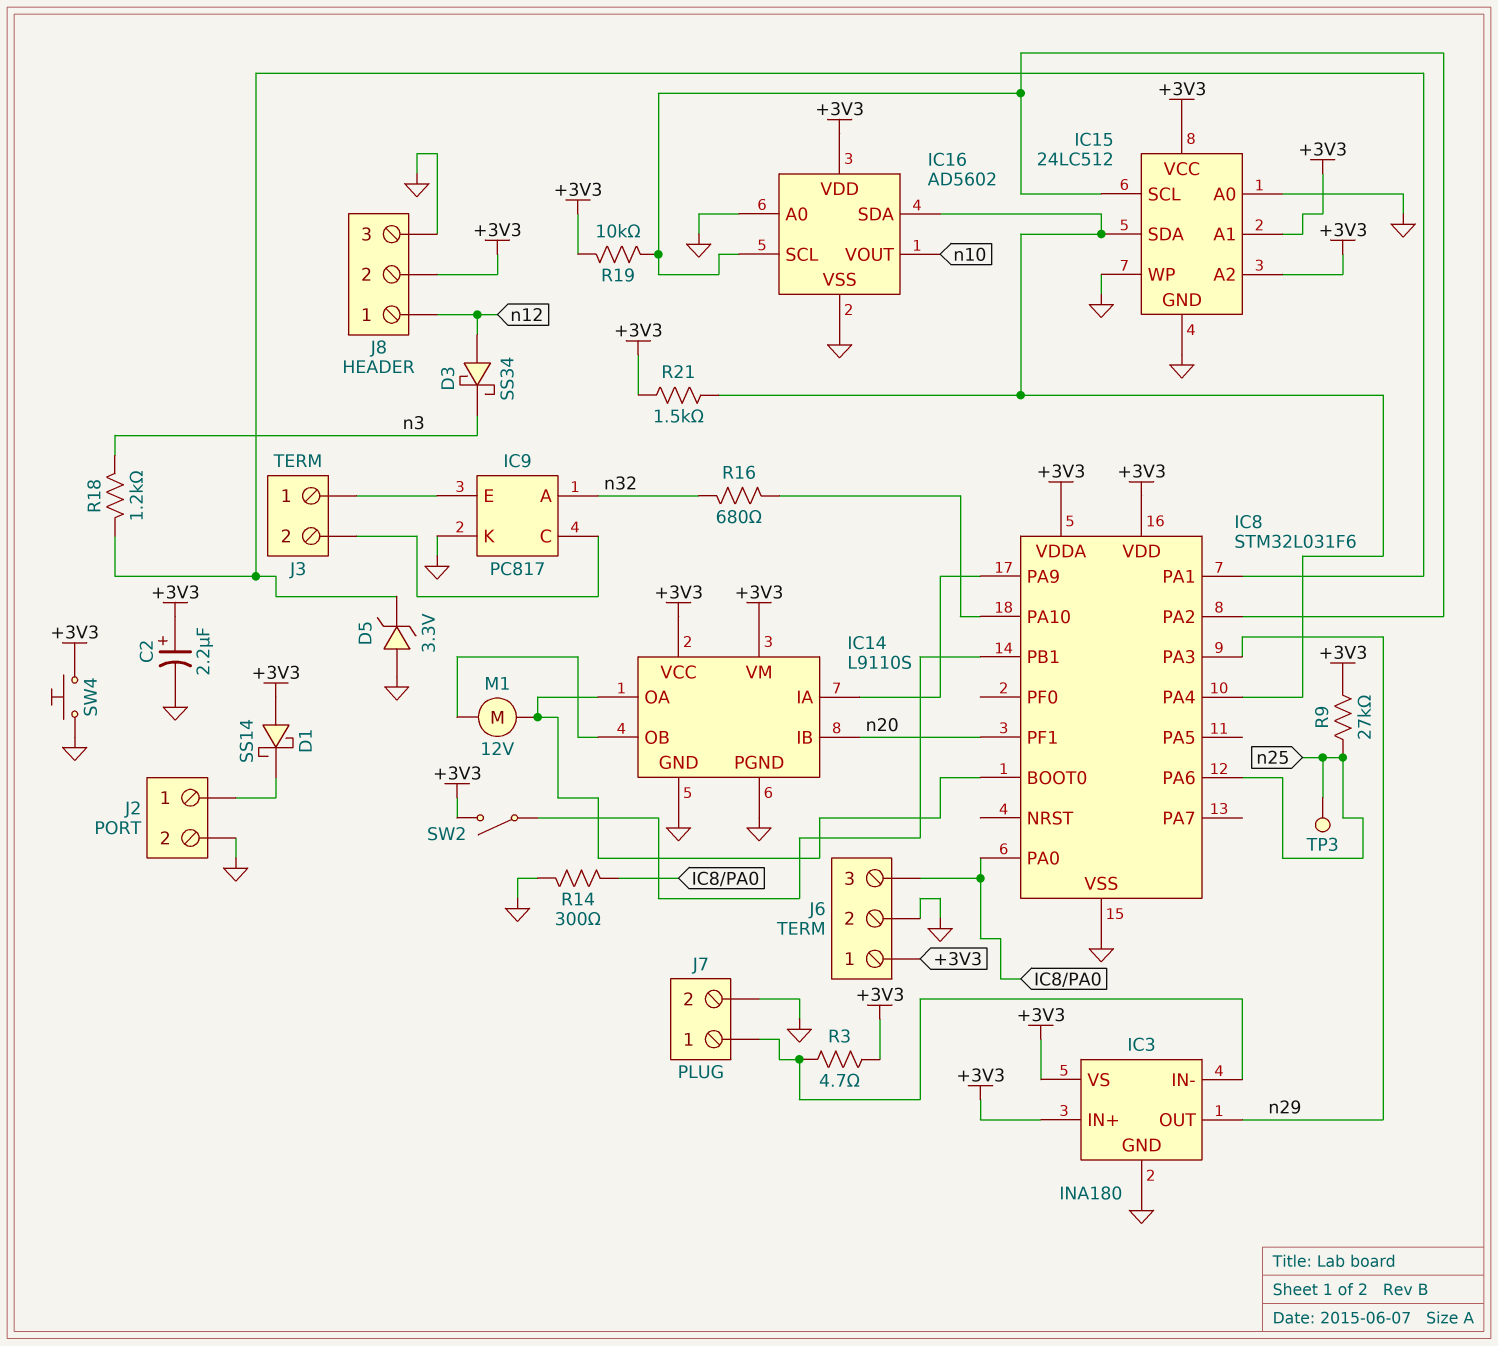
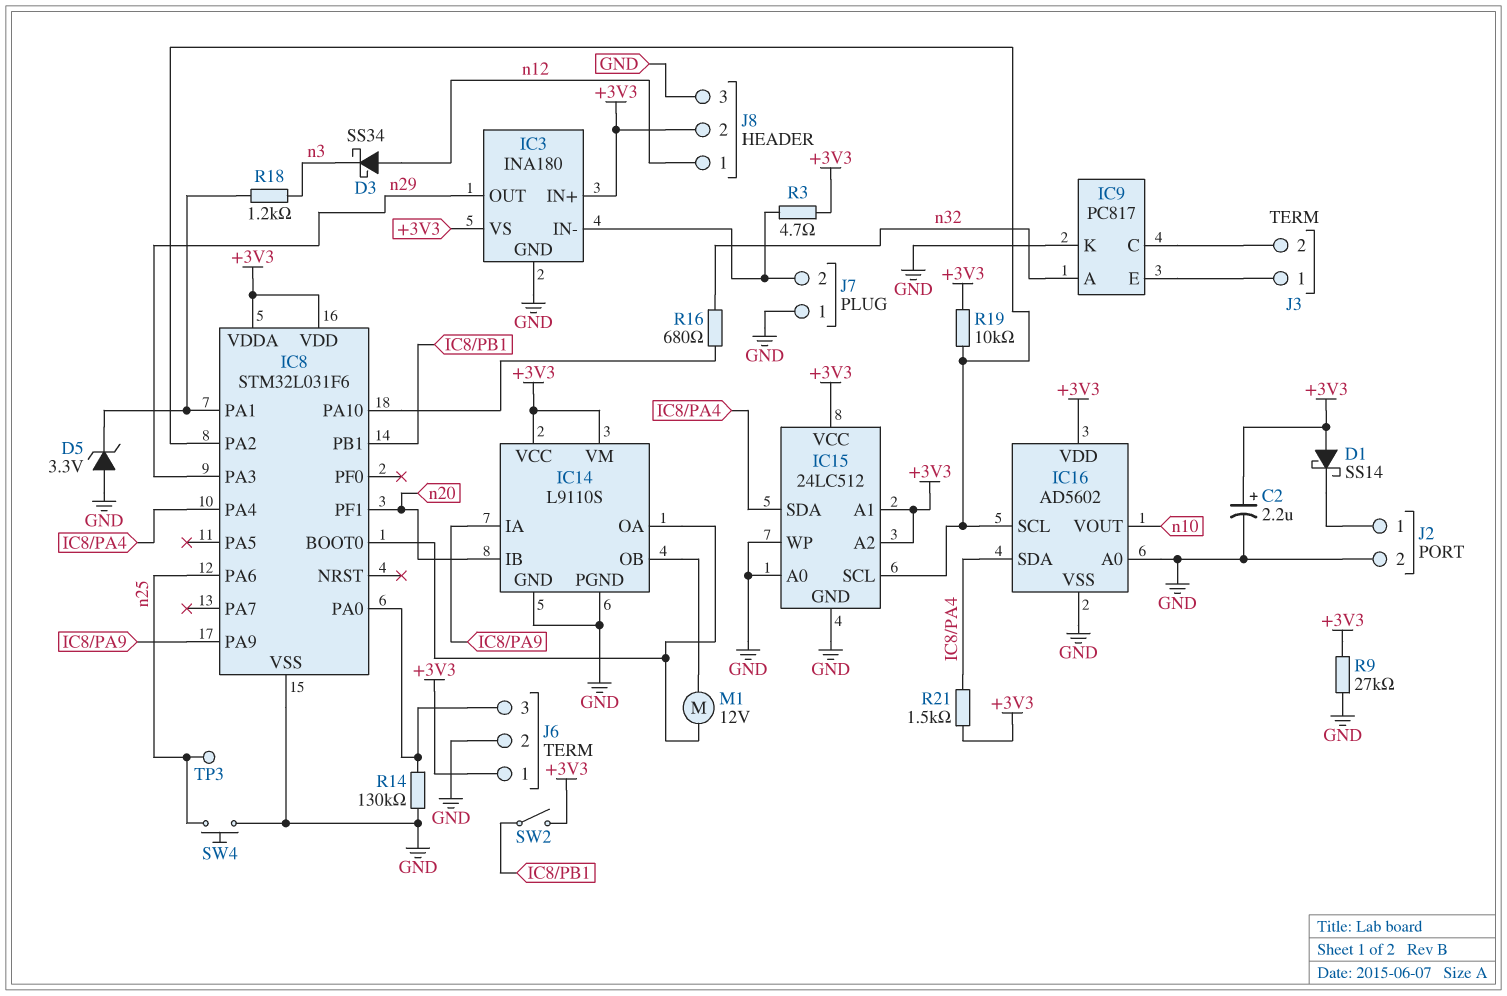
J7 pin 1: IC3/IN- -> GND
J7 pin 2: GND -> IC3/IN-
R9: 27k (+3V3, n25) -> 27k (+3V3, GND)
R14: 300 (GND, IC8/PA0) -> 130k (GND, IC8/PA0)
SW4: button (+3V3, GND) -> button (GND, n25)

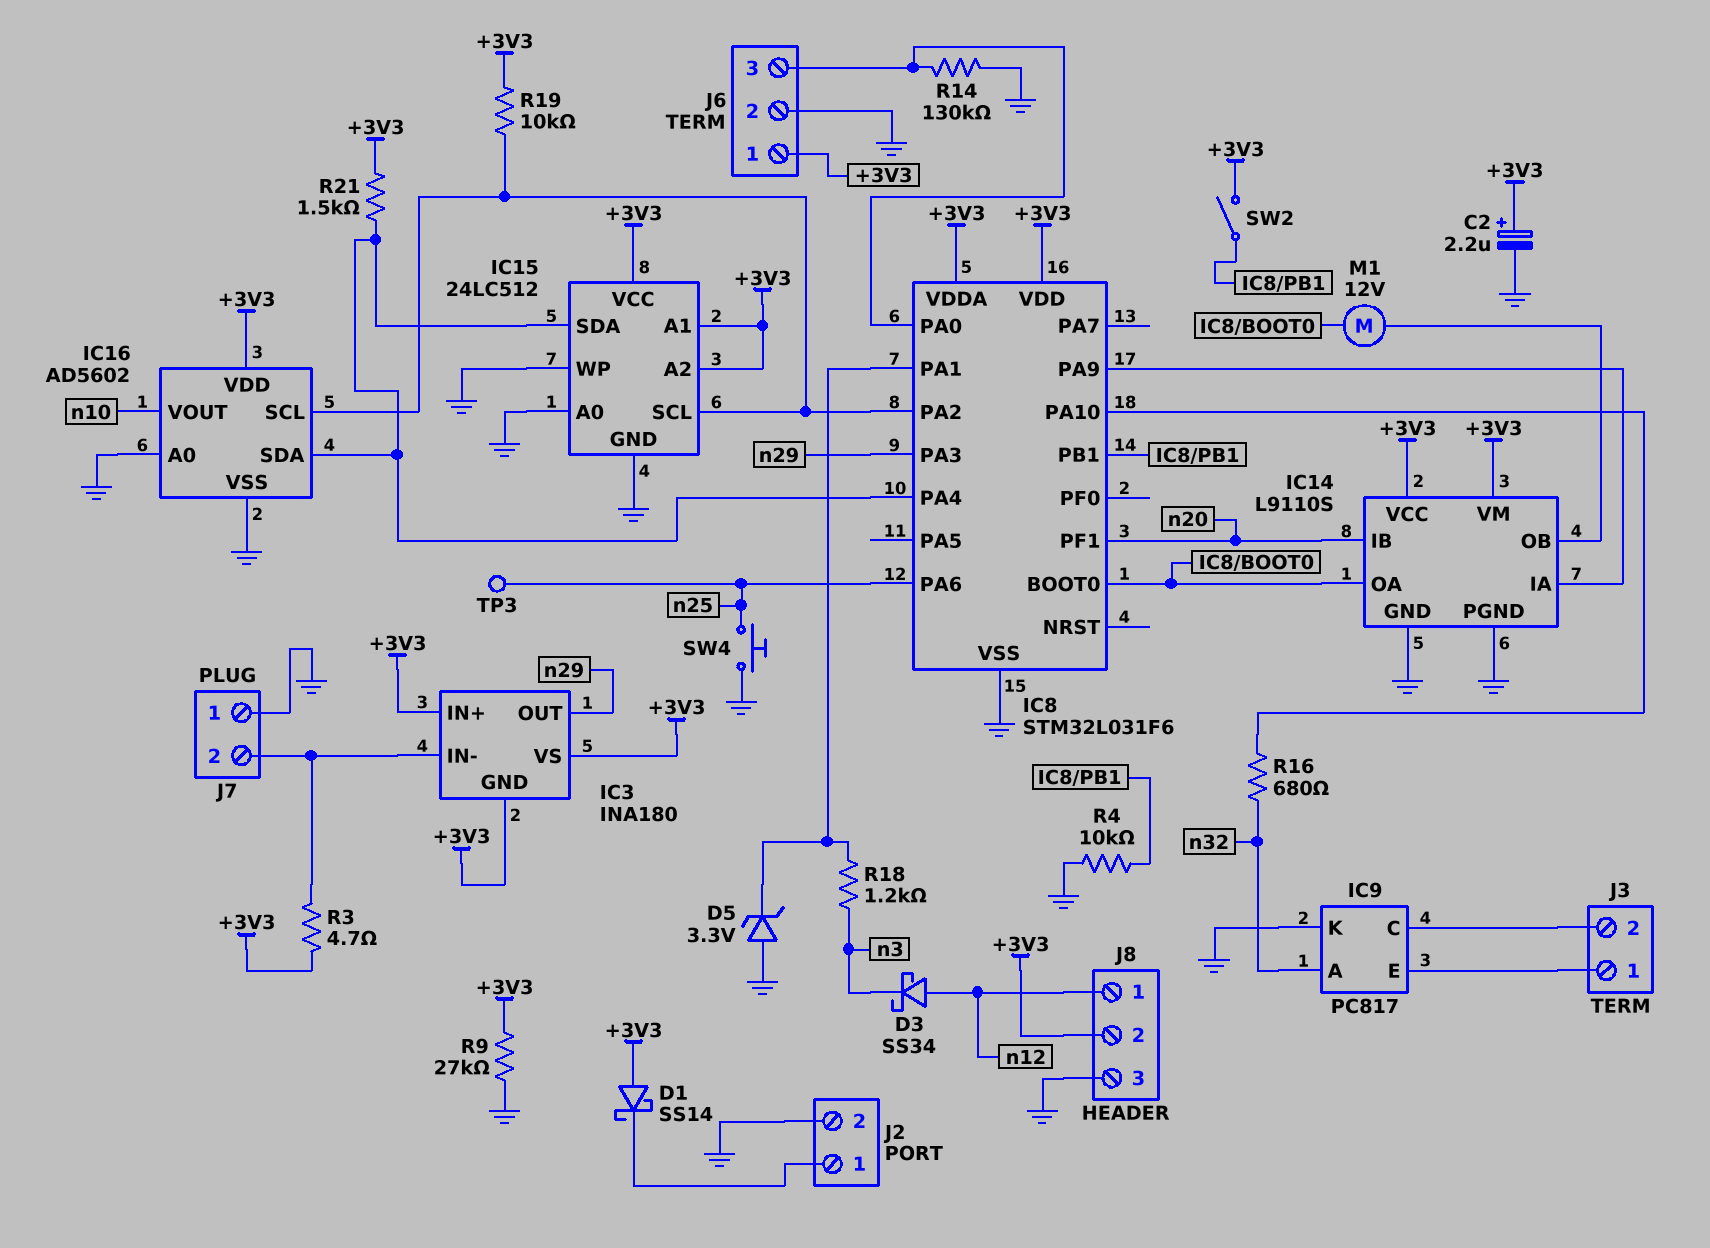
IC3 pin GND: GND -> +3V3
R4: none -> 10k (GND, IC8/PB1)

